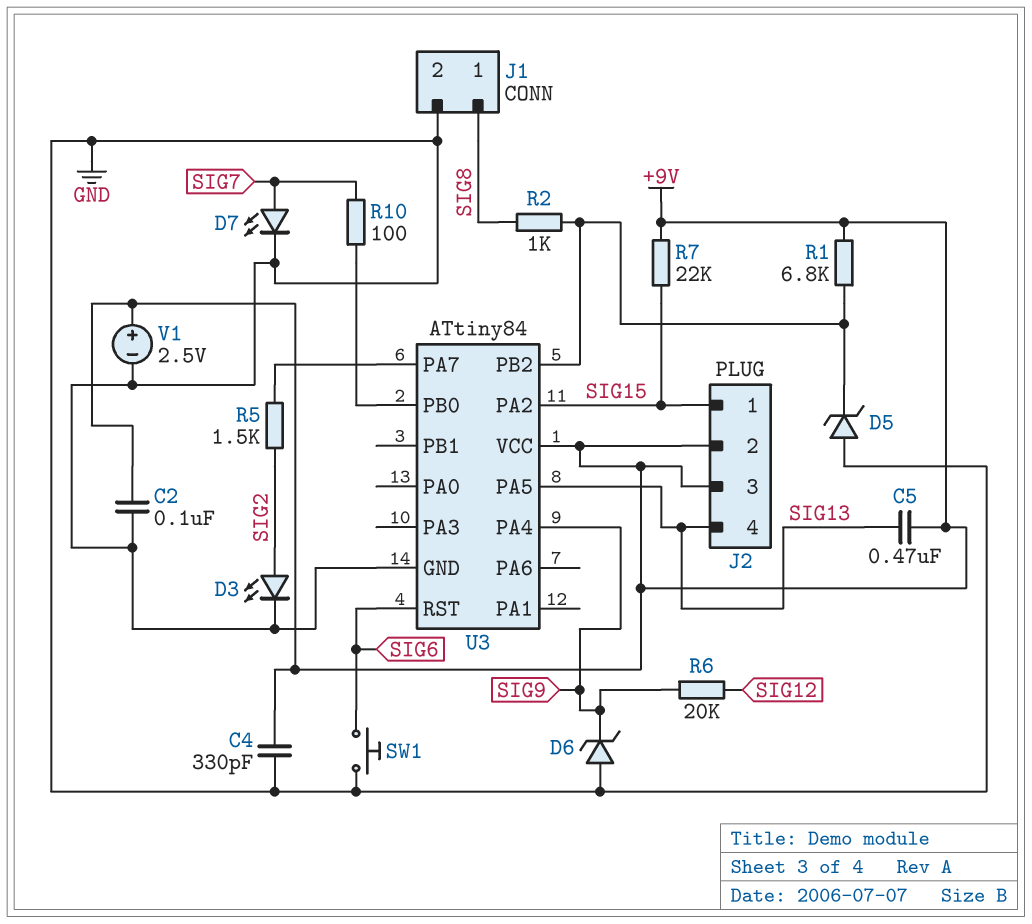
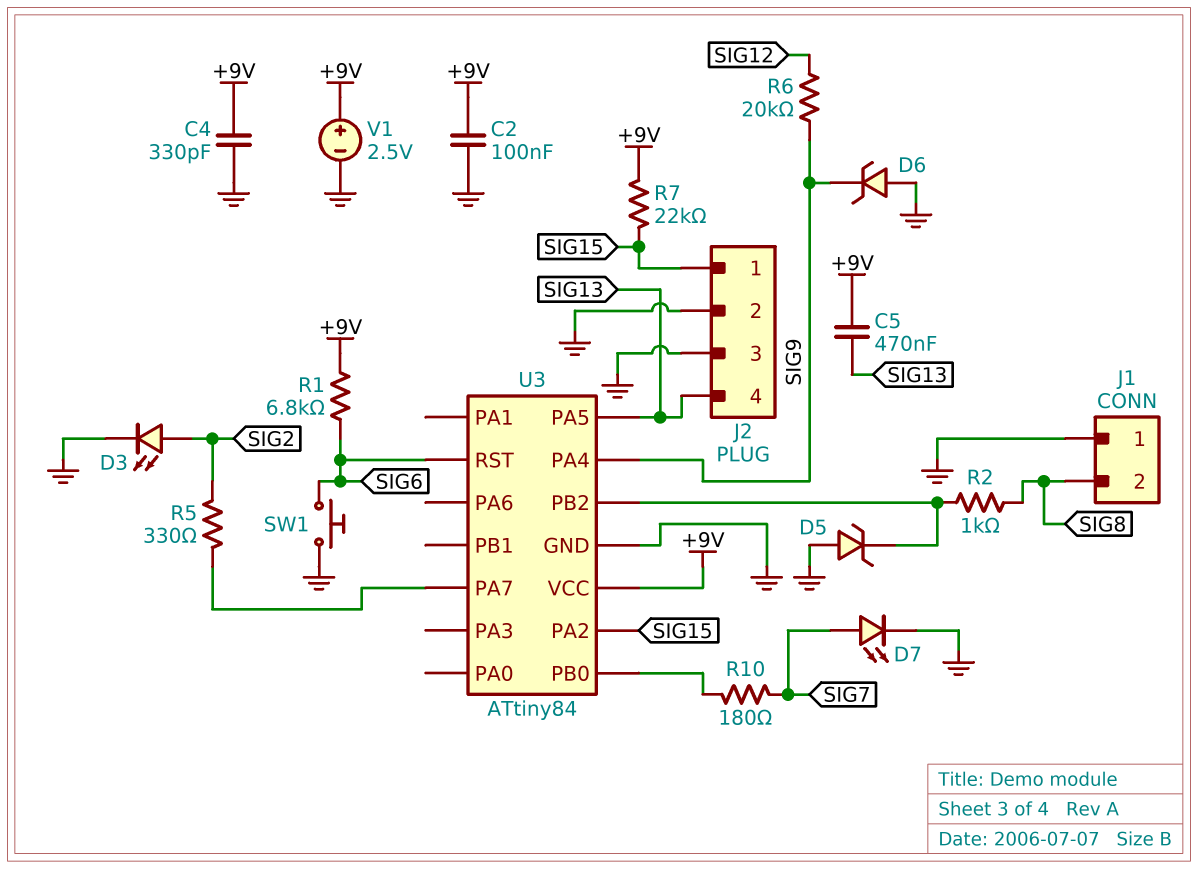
J1 pin 1: SIG8 -> GND
J1 pin 2: GND -> SIG8
J2 pin 2: +9V -> GND
J2 pin 3: +9V -> GND
R1: 6.8k (+9V, U3/PB2) -> 6.8k (+9V, SIG6)
R5: 1.5k (SIG2, U3/PA7) -> 330 (SIG2, U3/PA7)
R10: 100 (SIG7, U3/PB0) -> 180 (SIG7, U3/PB0)

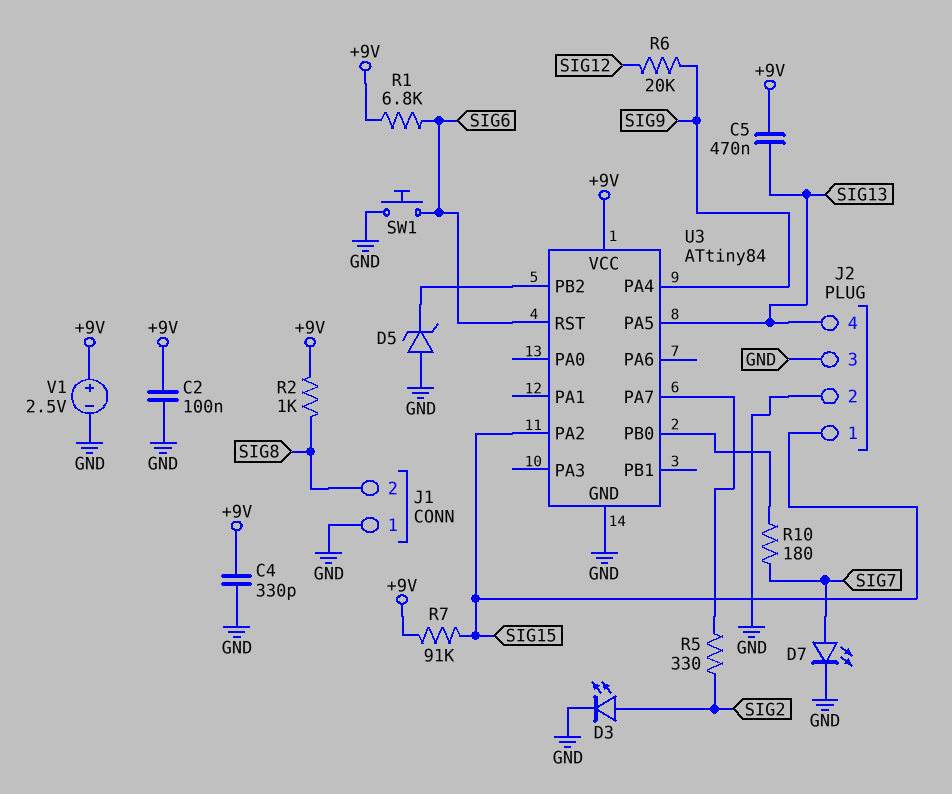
D6: zener (A GND, K SIG9) -> none
R2: 1k (SIG8, U3/PB2) -> 1k (+9V, SIG8)
R7: 22k (+9V, SIG15) -> 91k (+9V, SIG15)

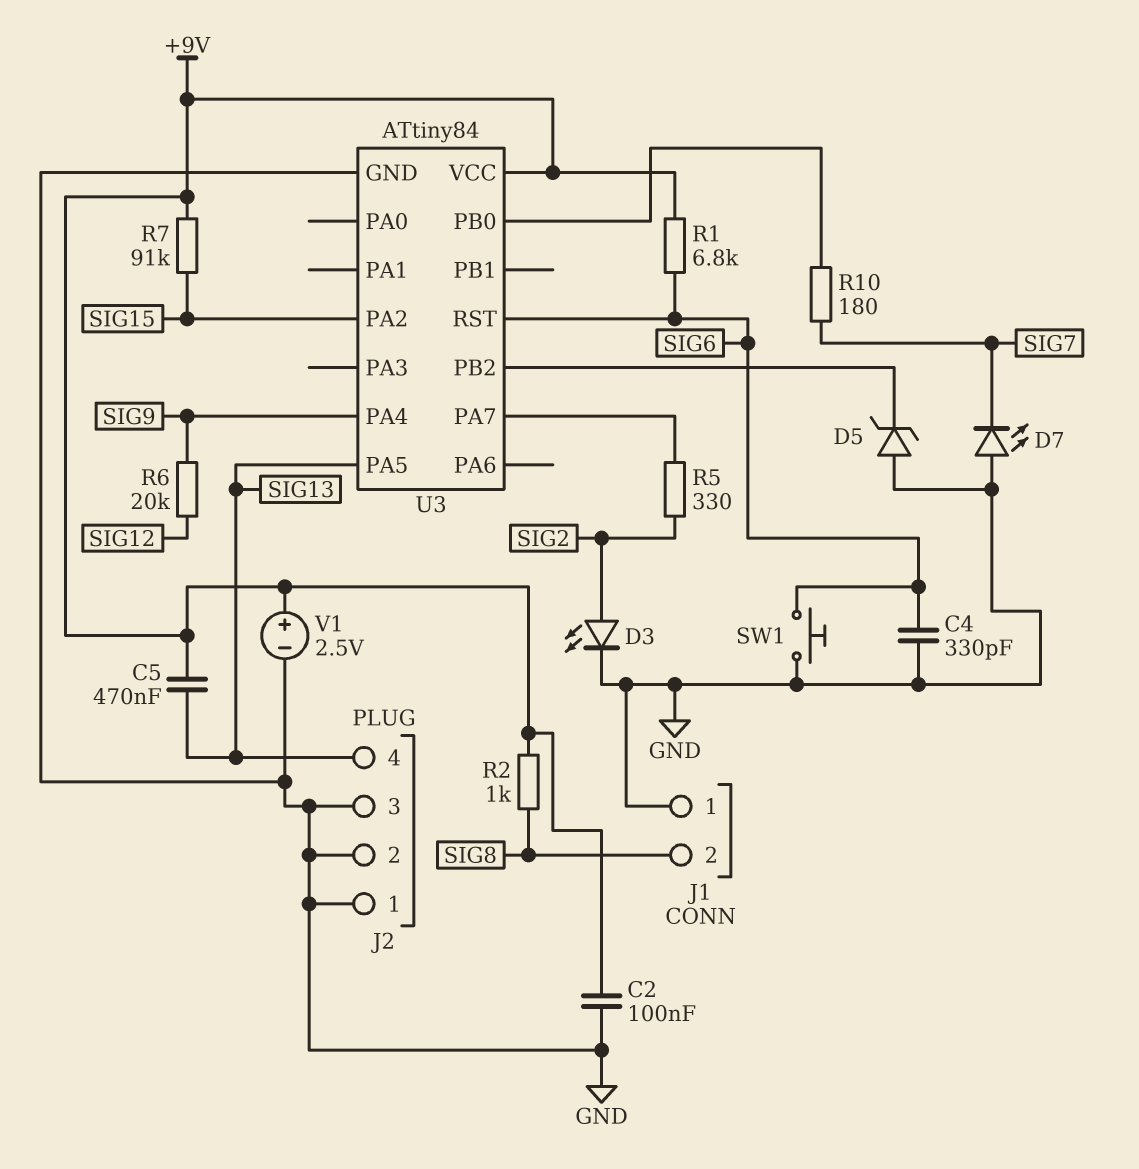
C4: 330pF (+9V, GND) -> 330pF (GND, SIG6)
D7: LED (A SIG7, K GND) -> LED (A GND, K SIG7)
J2 pin 1: SIG15 -> GND

